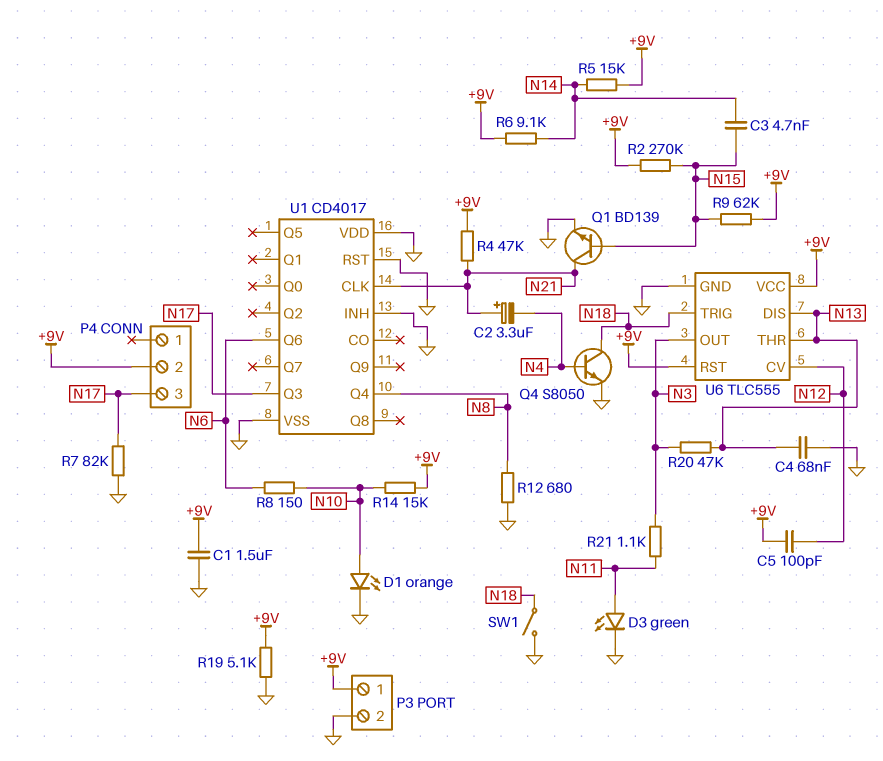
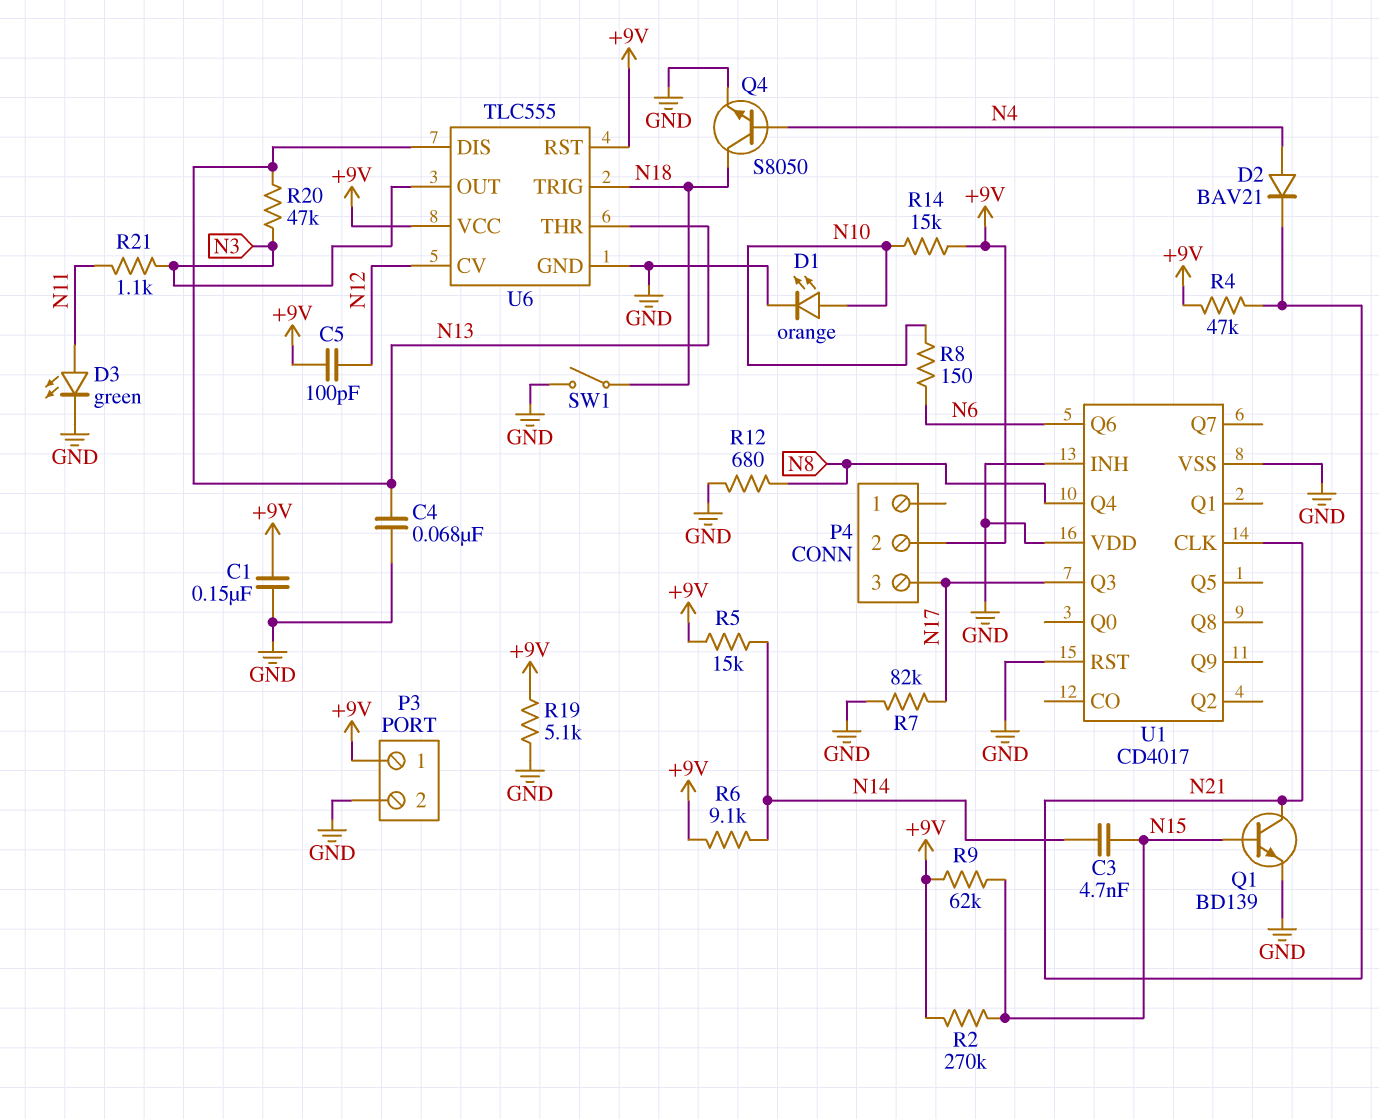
C1: 1.5uF (+9V, GND) -> 150nF (+9V, GND)
C2: 3.3uF (plus N21, minus N4) -> none
D2: none -> diode BAV21 (A N4, K N21)

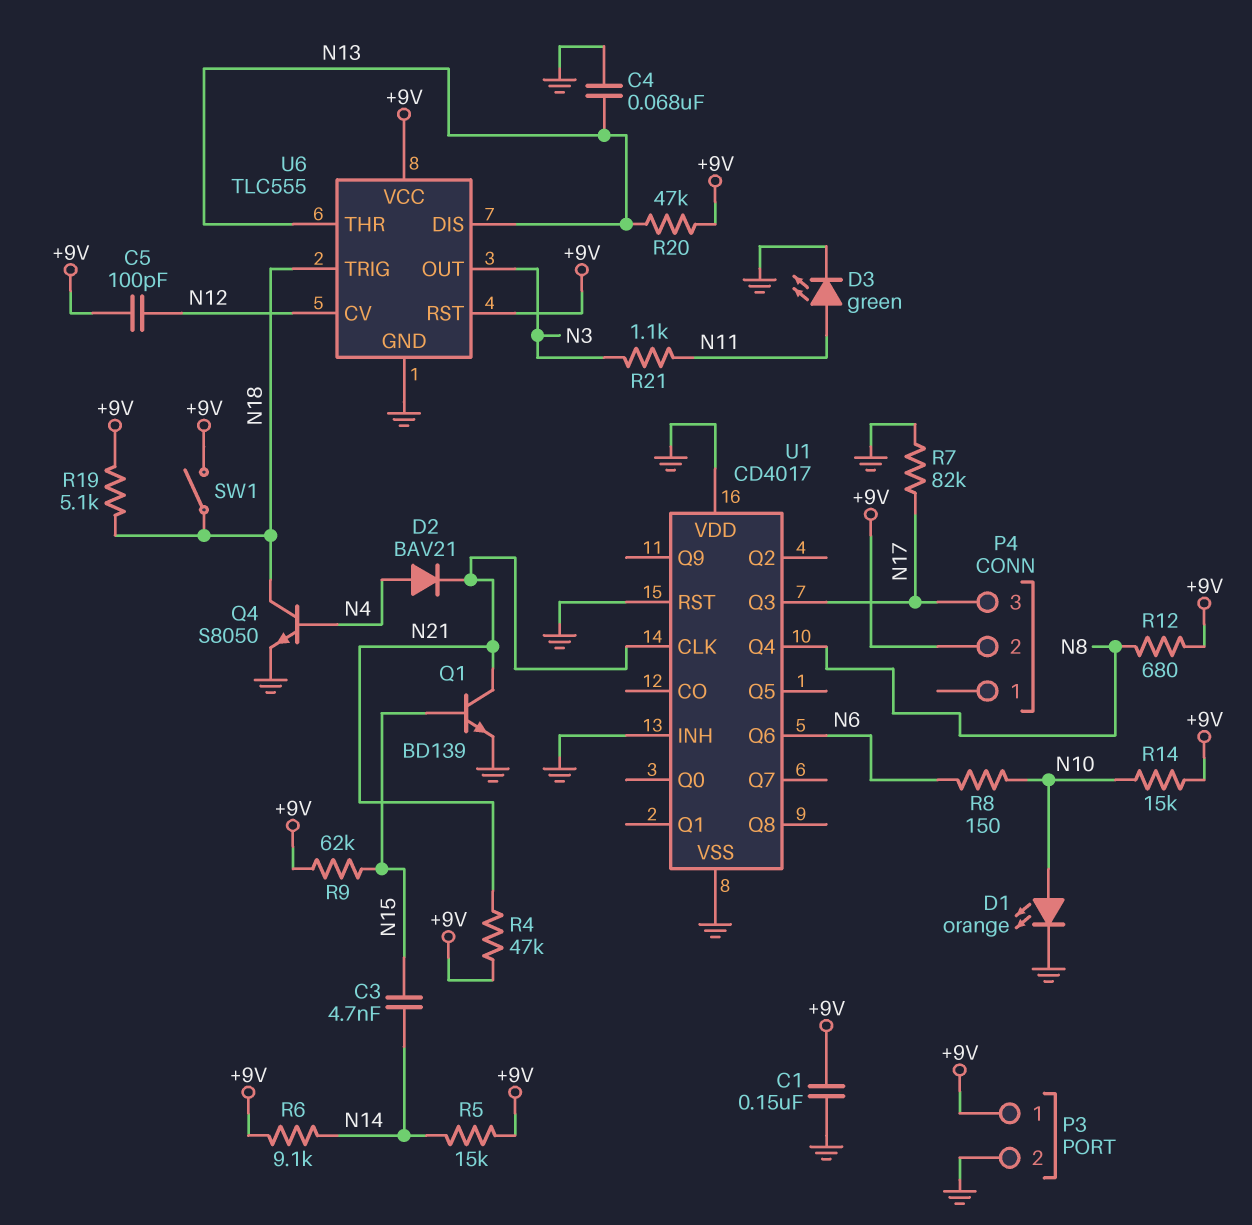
R2: 270k (+9V, N15) -> none
R12: 680 (GND, N8) -> 680 (+9V, N8)
R19: 5.1k (+9V, GND) -> 5.1k (+9V, N18)
R20: 47k (N3, N13) -> 47k (+9V, N13)
SW1: switch (GND, N18) -> switch (+9V, N18)

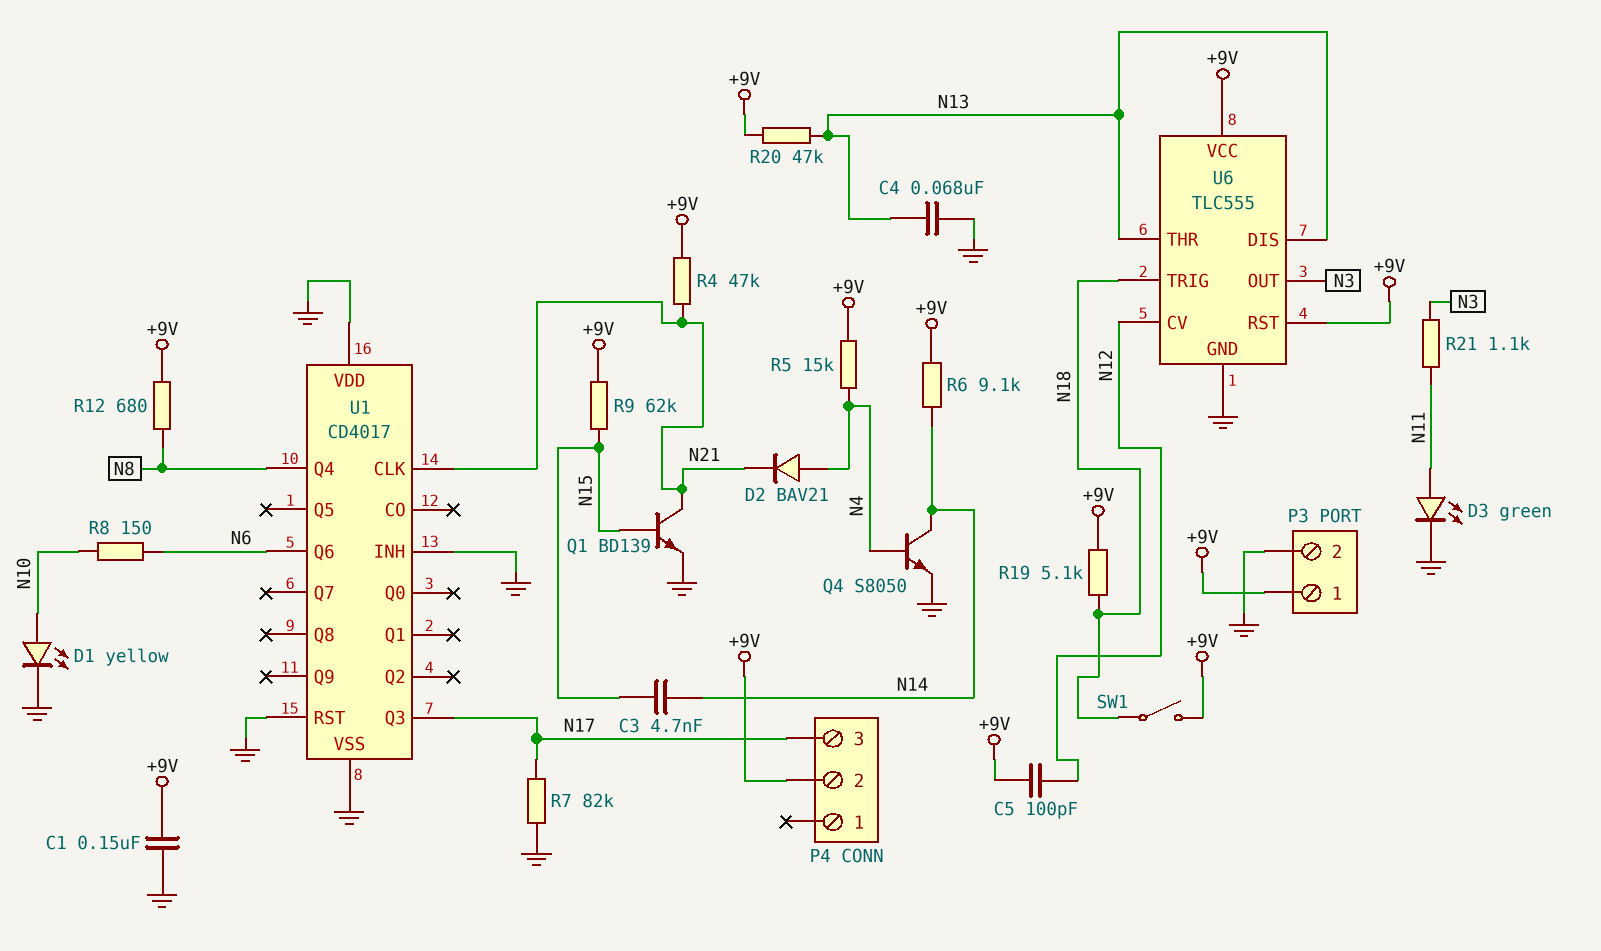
D1: LED orange (A N10, K GND) -> LED yellow (A N10, K GND)
Q4: NPN S8050 (B N4, C N18, E GND) -> NPN S8050 (B N4, C N14, E GND)
R5: 15k (+9V, N14) -> 15k (+9V, N4)
R14: 15k (+9V, N10) -> none

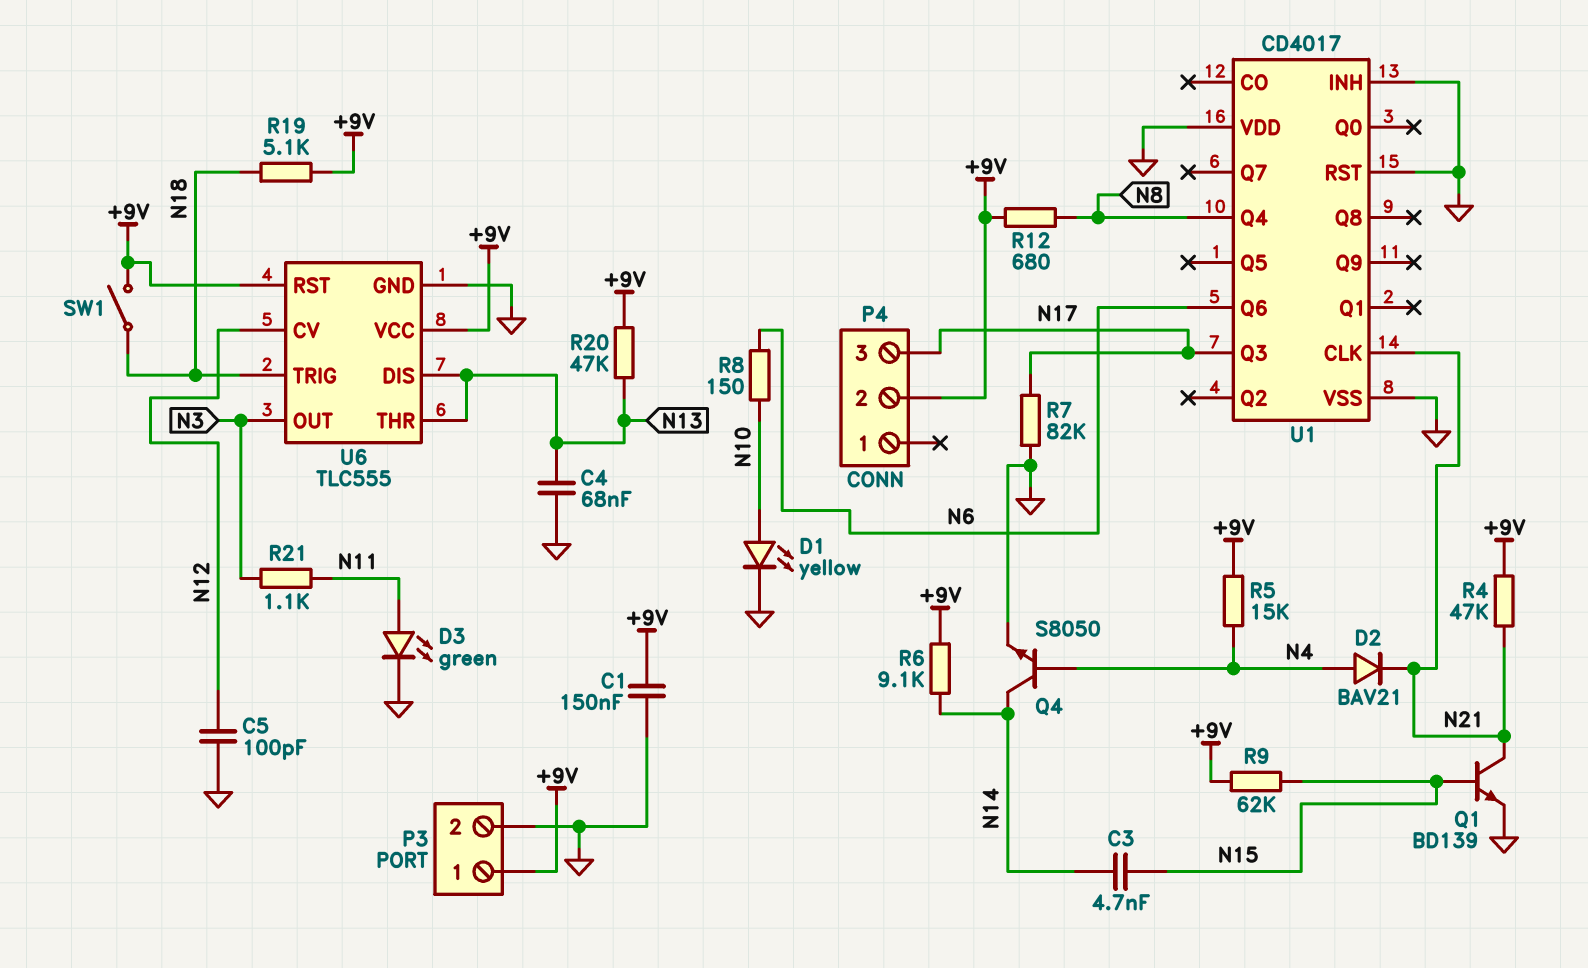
C5: 100pF (+9V, N12) -> 100pF (GND, N12)

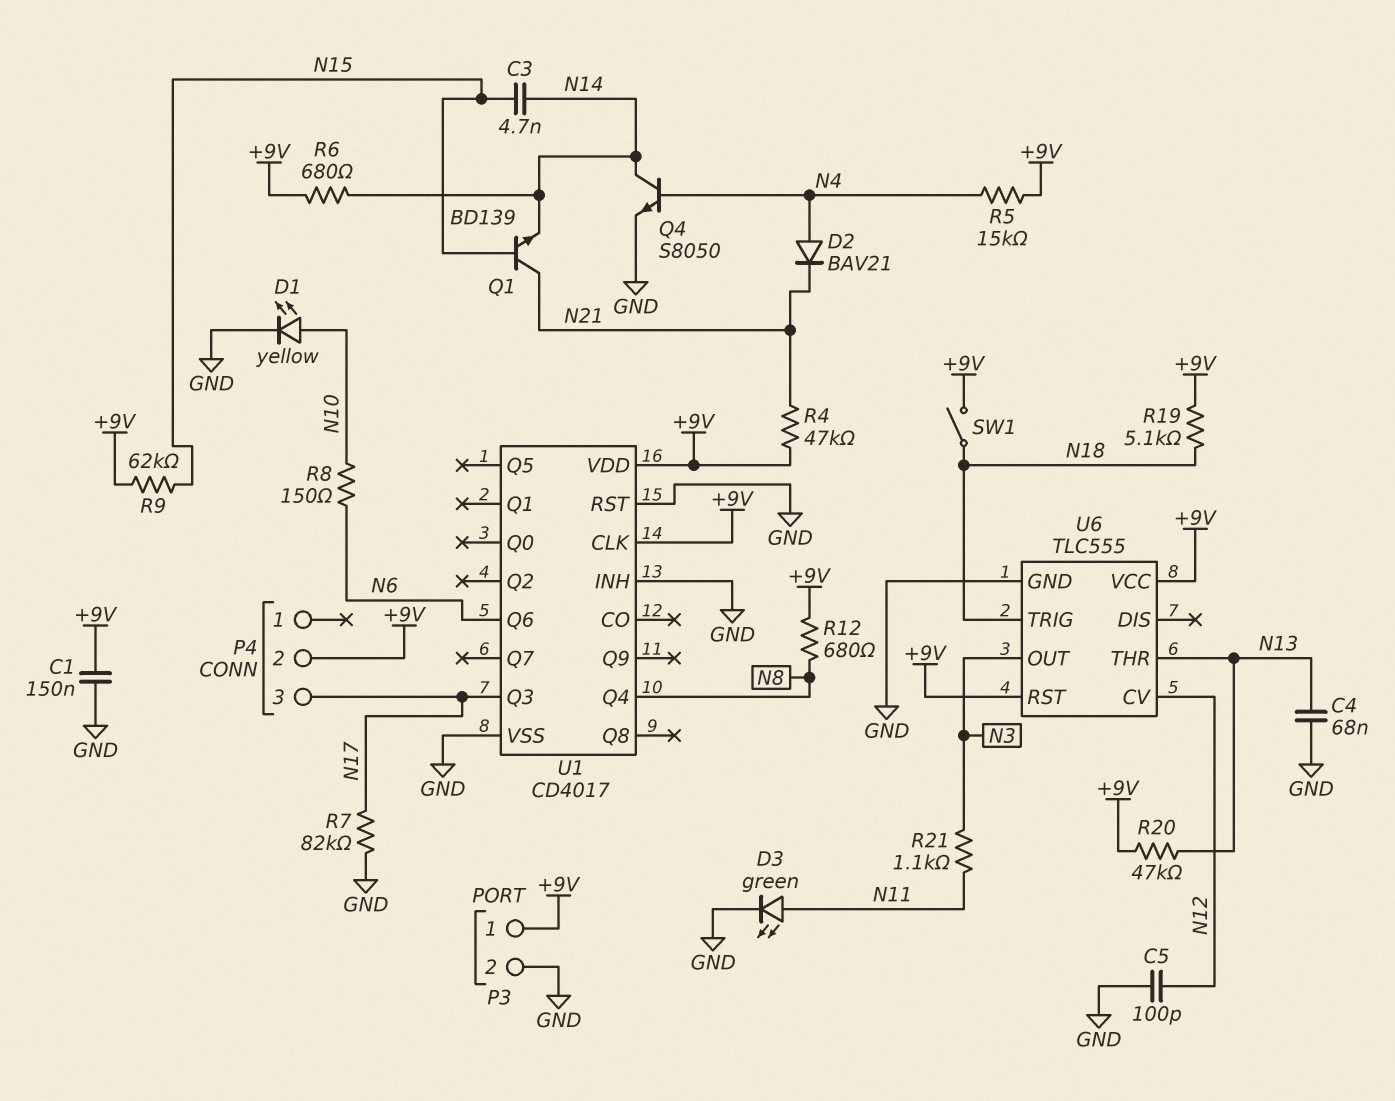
Q1: NPN BD139 (B N15, C N21, E GND) -> NPN BD139 (B N15, C N21, E N14)
R6: 9.1k (+9V, N14) -> 680 (+9V, N14)
U1 pin CLK: N21 -> +9V
U1 pin VDD: GND -> +9V
U6 pin DIS: N13 -> none

